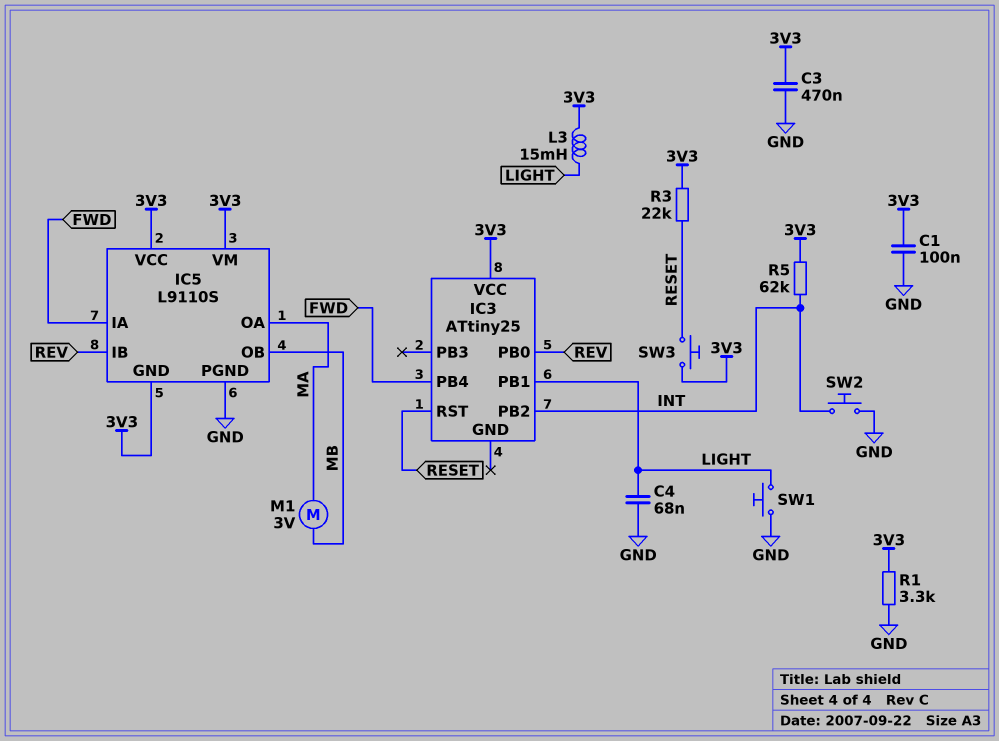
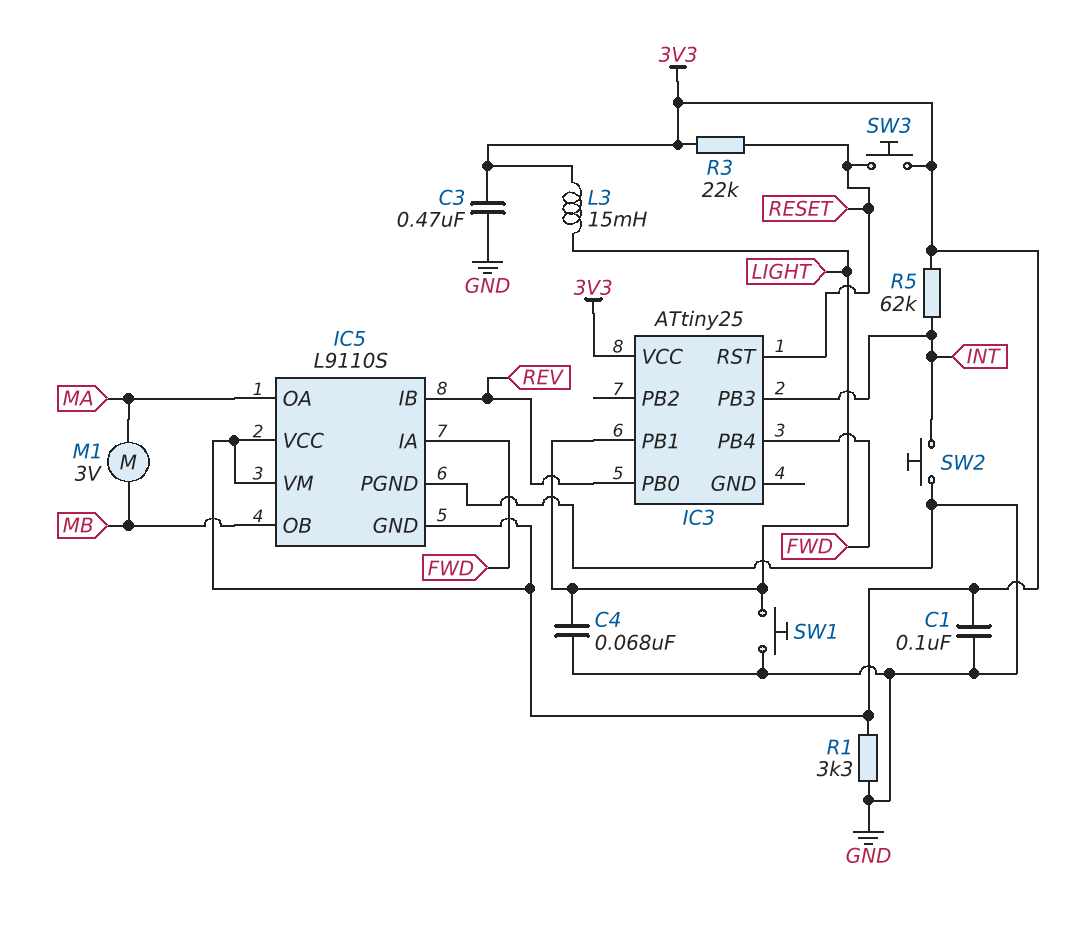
IC3 pin PB2: INT -> none
IC3 pin PB3: none -> INT

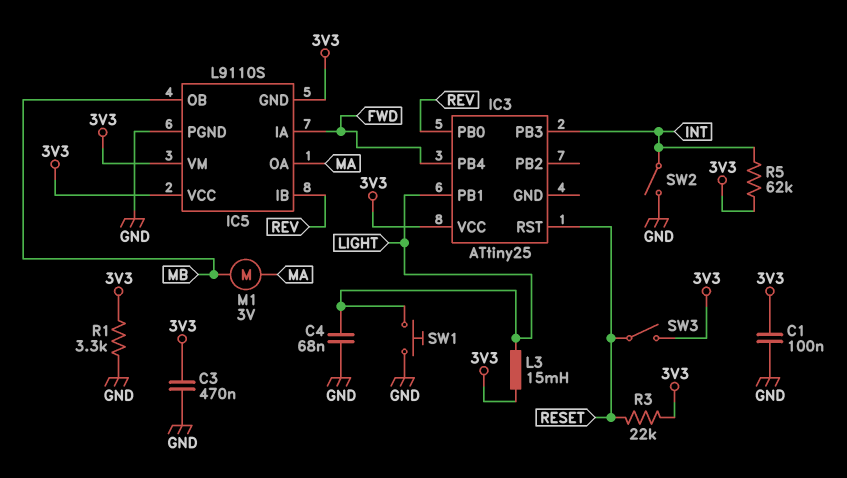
SW2: button (GND, INT) -> switch (GND, INT)
SW3: button (3V3, RESET) -> switch (3V3, RESET)

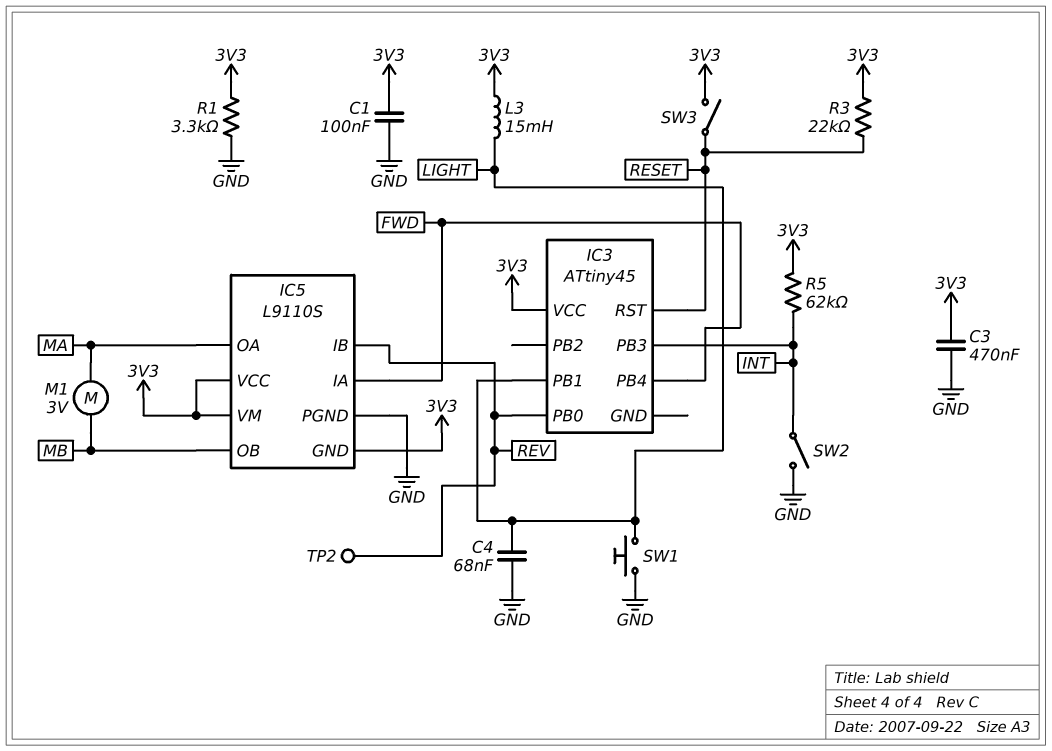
IC3: ATtiny25 -> ATtiny45
TP2: none -> test point (REV)

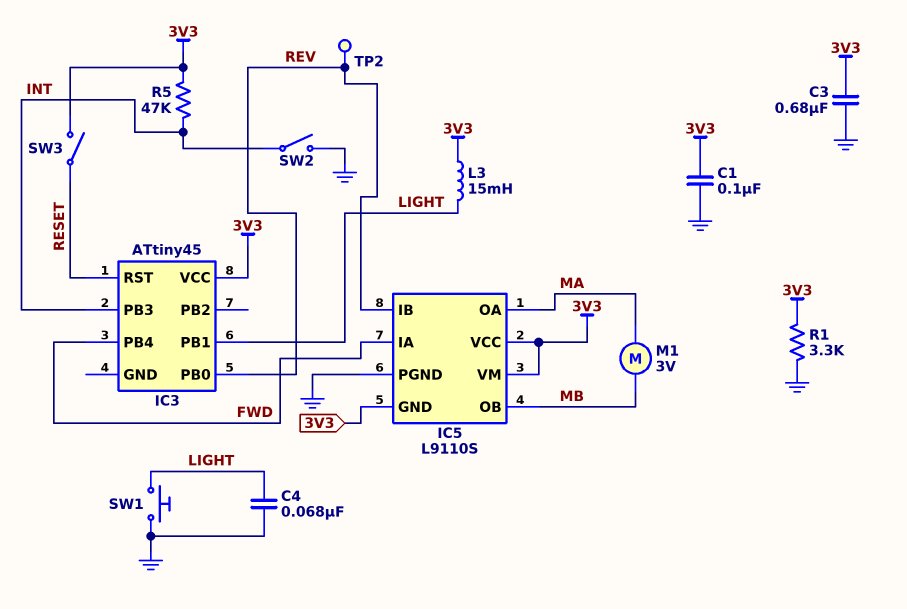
C3: 470nF (3V3, GND) -> 680nF (3V3, GND)
R3: 22k (3V3, RESET) -> none
R5: 62k (3V3, INT) -> 47k (3V3, INT)

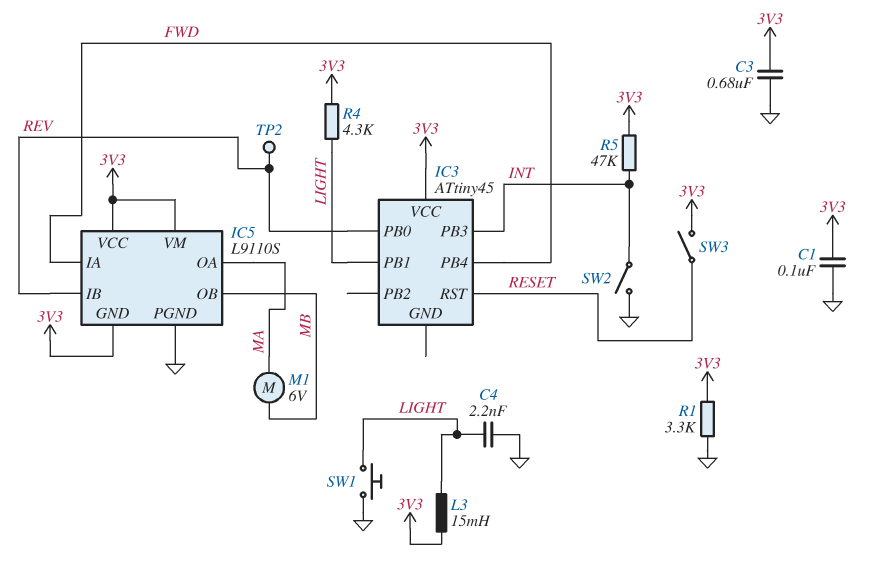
C4: 68nF (GND, LIGHT) -> 2.2nF (GND, LIGHT)
M1: motor 3V (MA, MB) -> motor 6V (MA, MB)
R4: none -> 4.3k (3V3, LIGHT)

